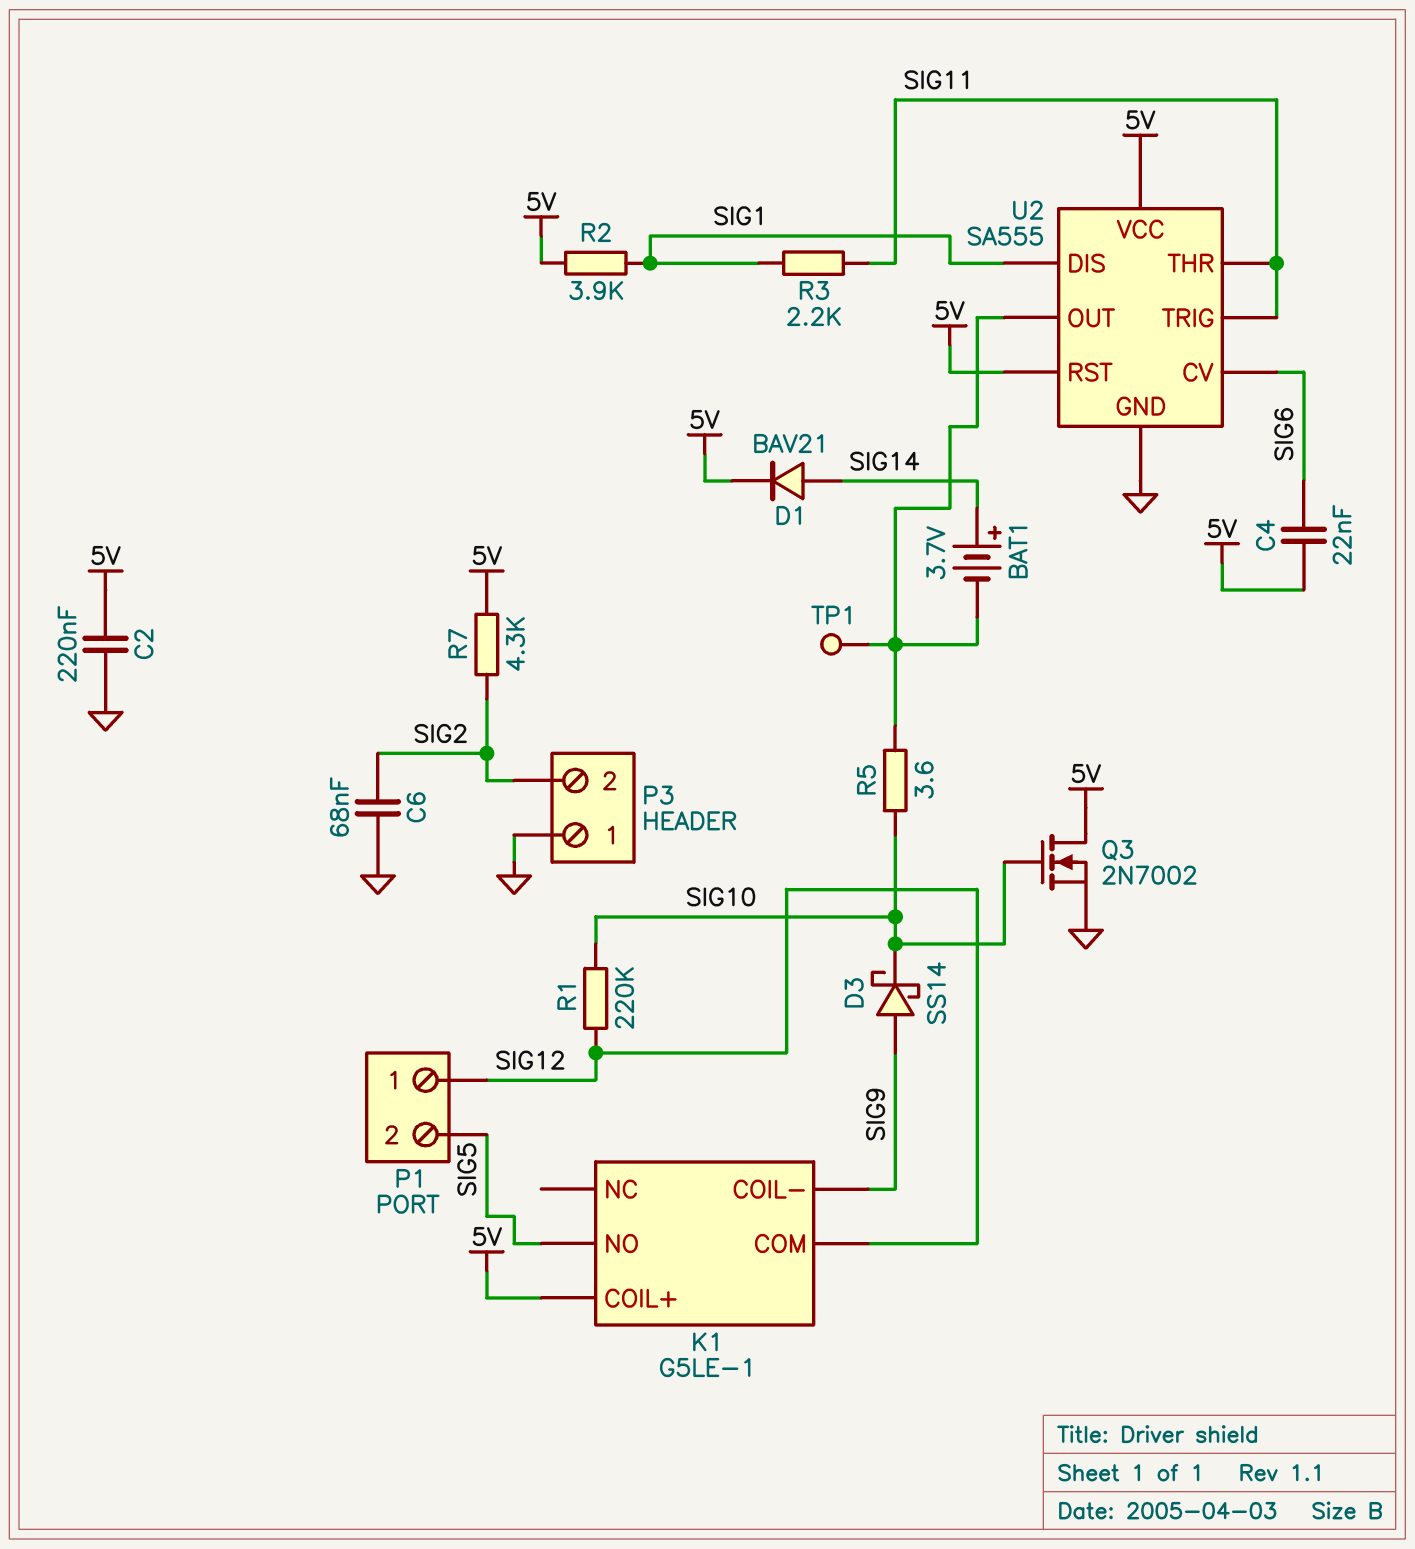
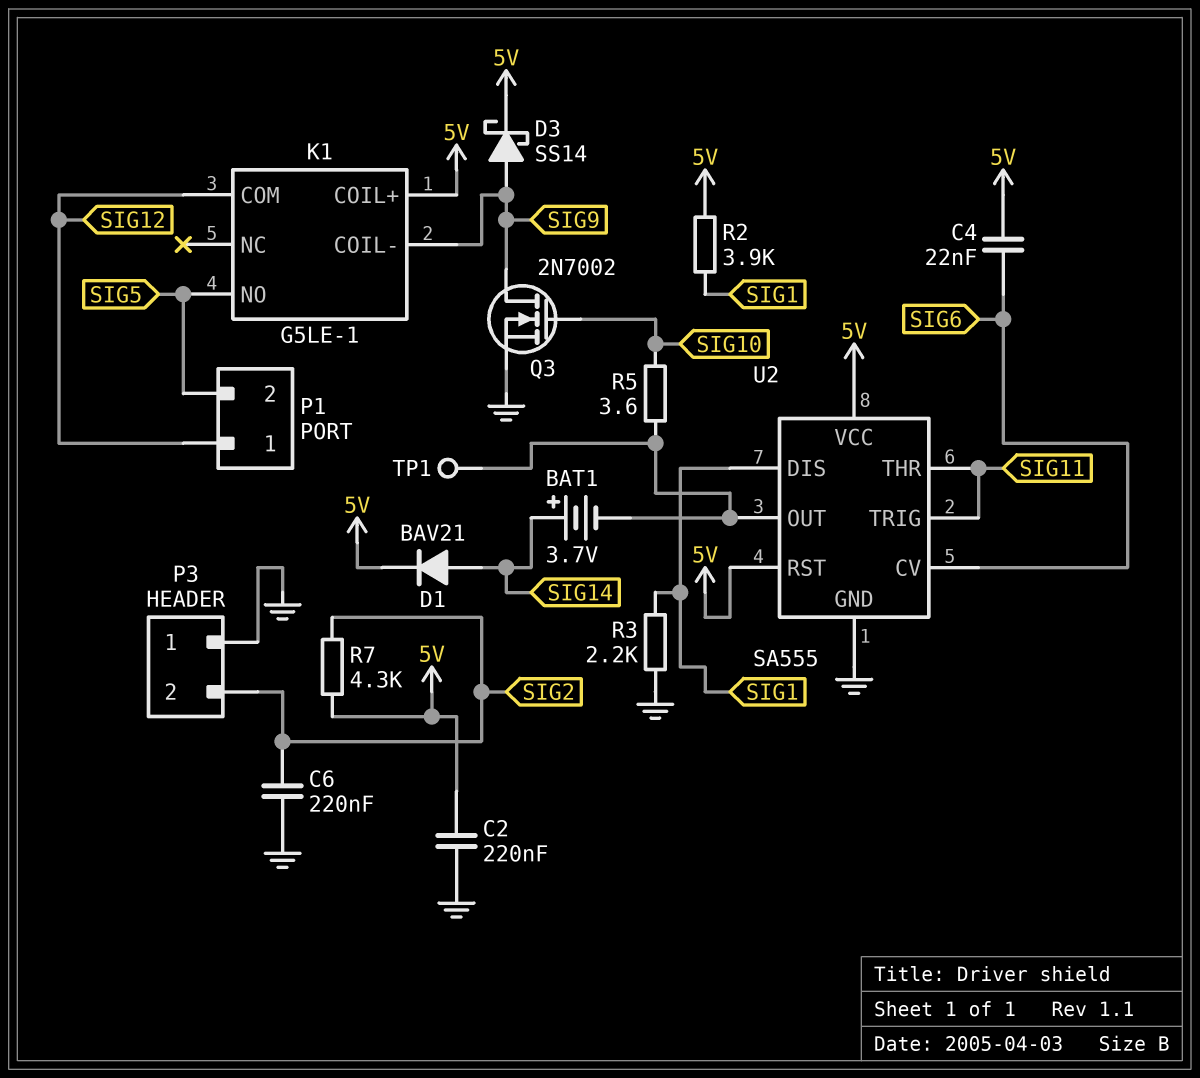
C6: 68nF (GND, SIG2) -> 220nF (GND, SIG2)
D3: schottky SS14 (A SIG9, K SIG10) -> schottky SS14 (A SIG9, K 5V)
Q3: NMOS 2N7002 (G SIG10, D 5V, S GND) -> NMOS 2N7002 (G SIG10, D SIG9, S GND)
R1: 220k (SIG10, SIG12) -> none
R3: 2.2k (SIG1, SIG11) -> 2.2k (GND, SIG1)

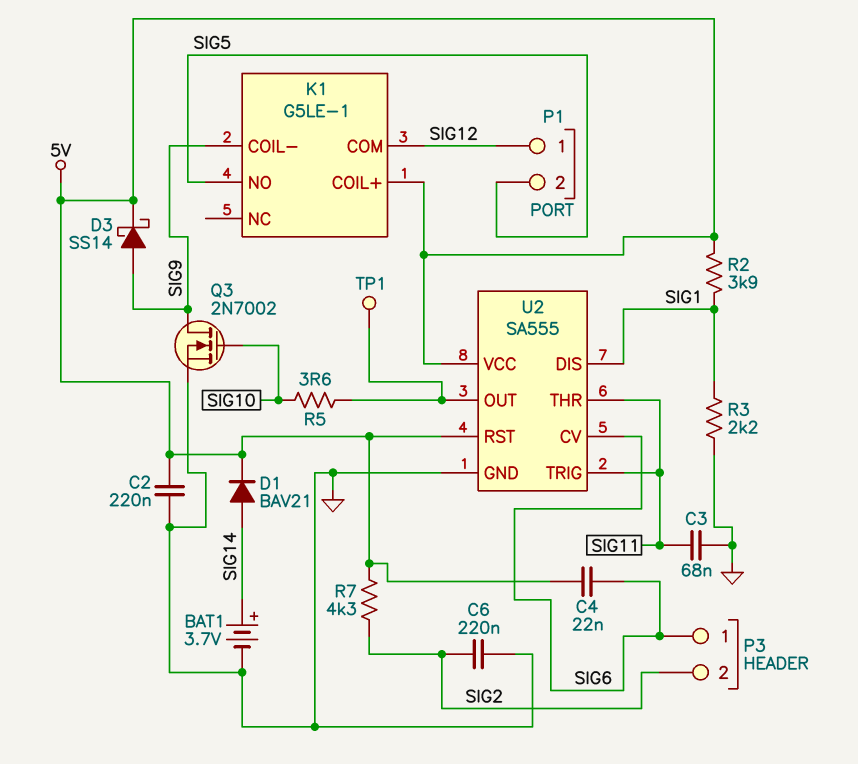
BAT1: 3.7V (plus SIG14, minus U2/OUT) -> 3.7V (plus SIG14, minus GND)
C3: none -> 68nF (GND, SIG11)
P3 pin 1: GND -> SIG6

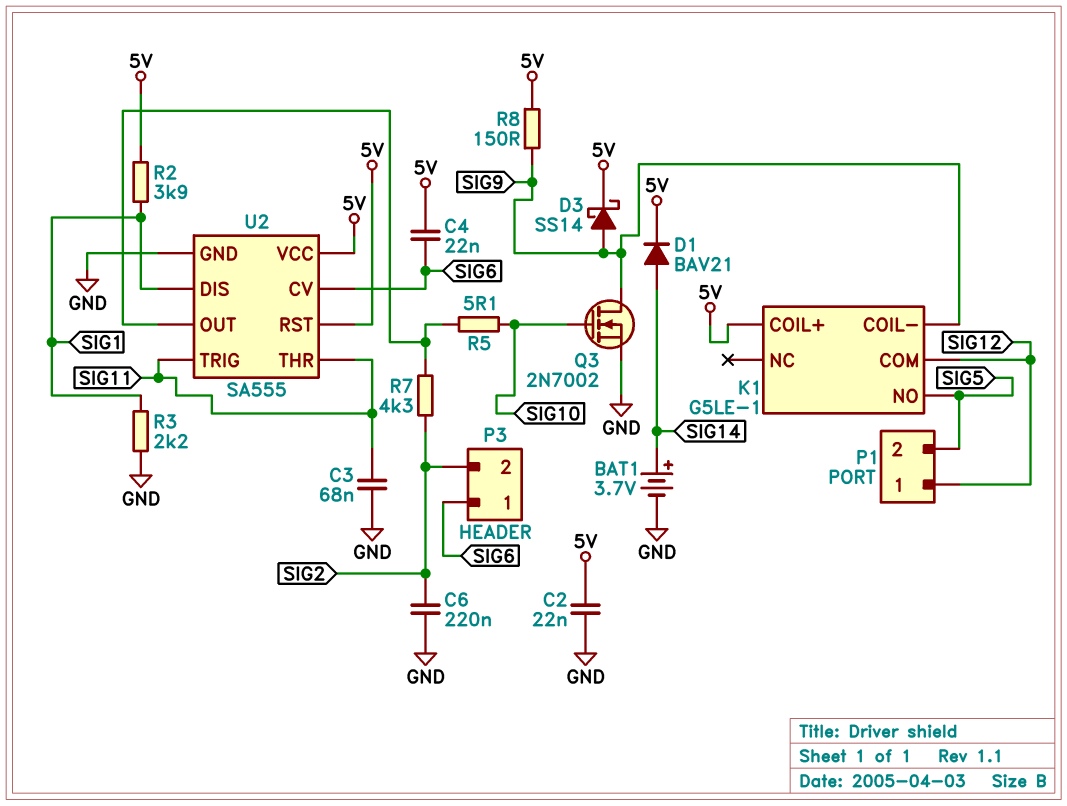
C2: 220nF (5V, GND) -> 22nF (5V, GND)
R5: 3.6 (SIG10, U2/OUT) -> 5.1 (SIG10, U2/OUT)
R7: 4.3k (5V, SIG2) -> 4.3k (SIG2, U2/OUT)
R8: none -> 150 (5V, SIG9)
TP1: test point (U2/OUT) -> none

